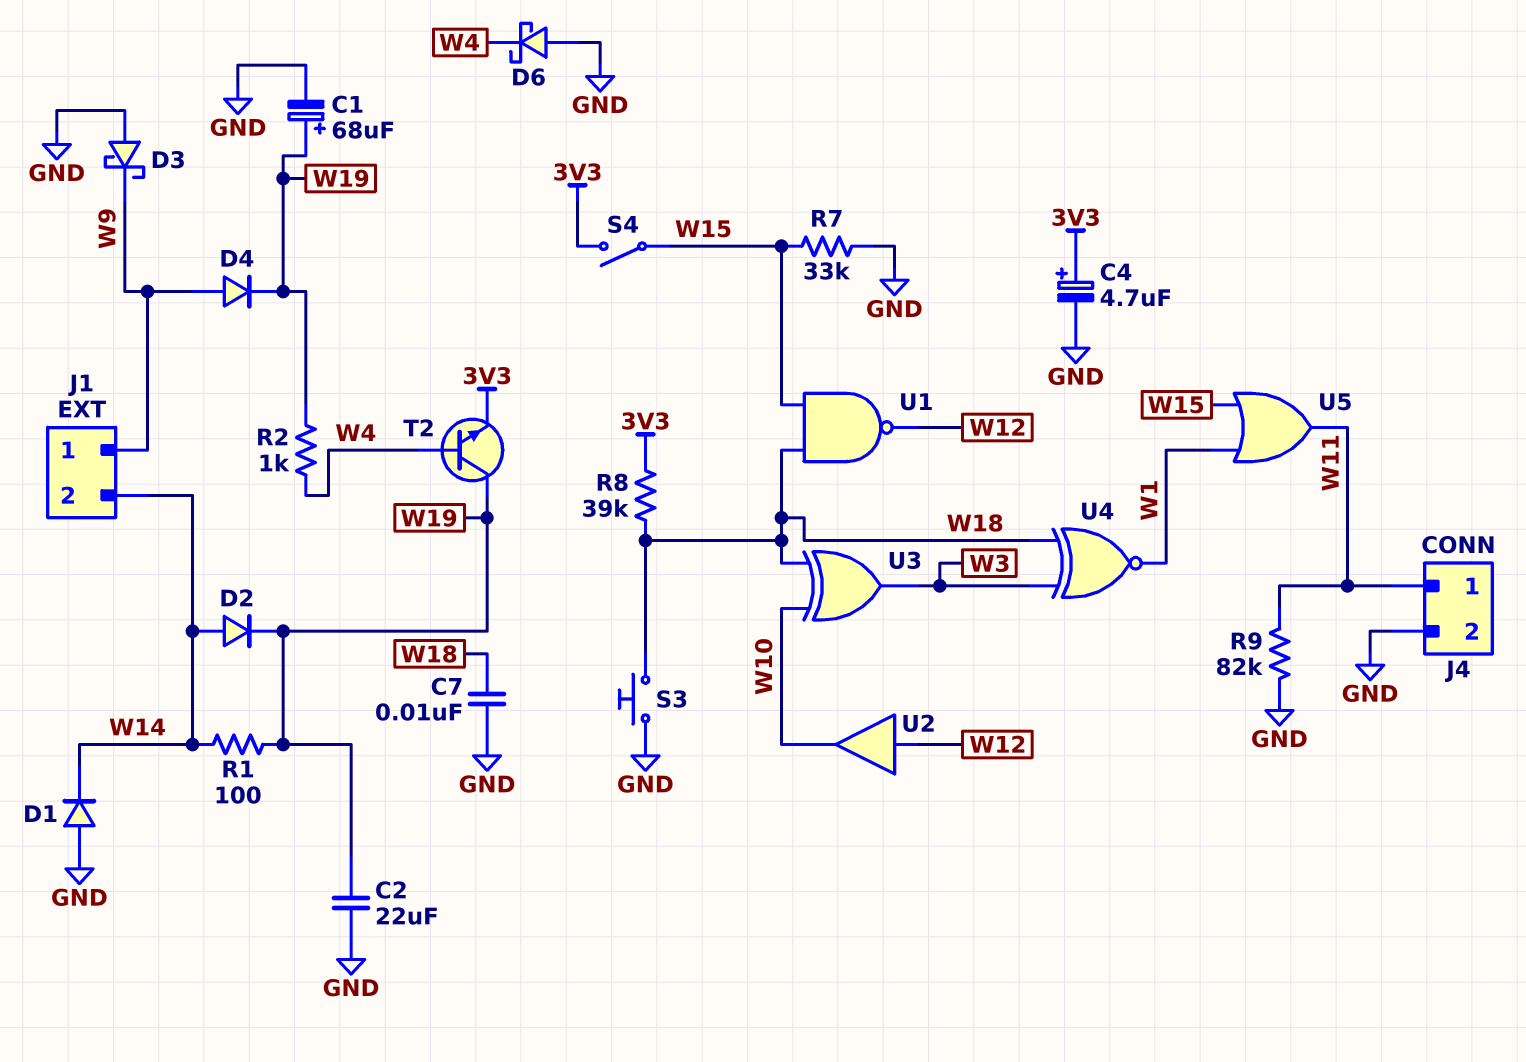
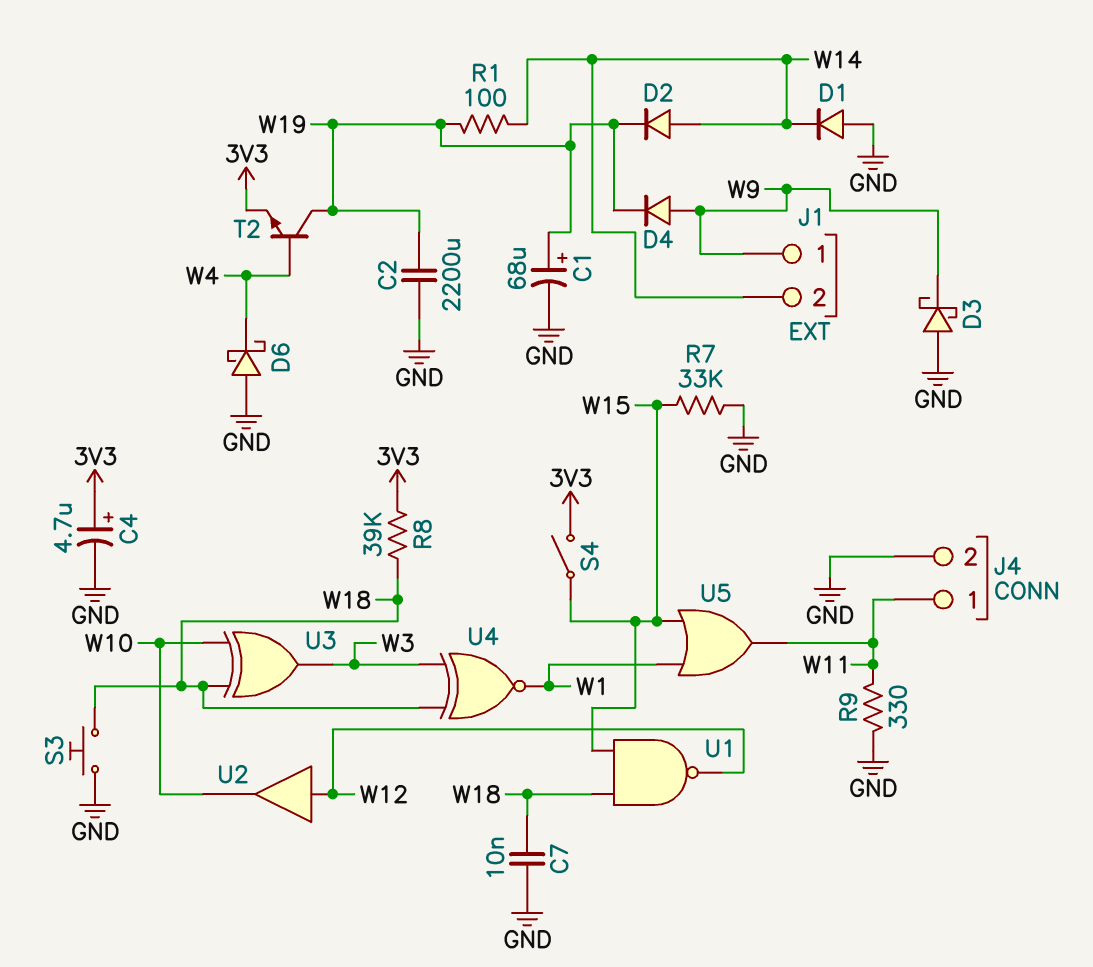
C2: 22uF (GND, W19) -> 2200uF (GND, W19)
R2: 1k (W4, W19) -> none
R9: 82k (GND, W11) -> 330 (GND, W11)

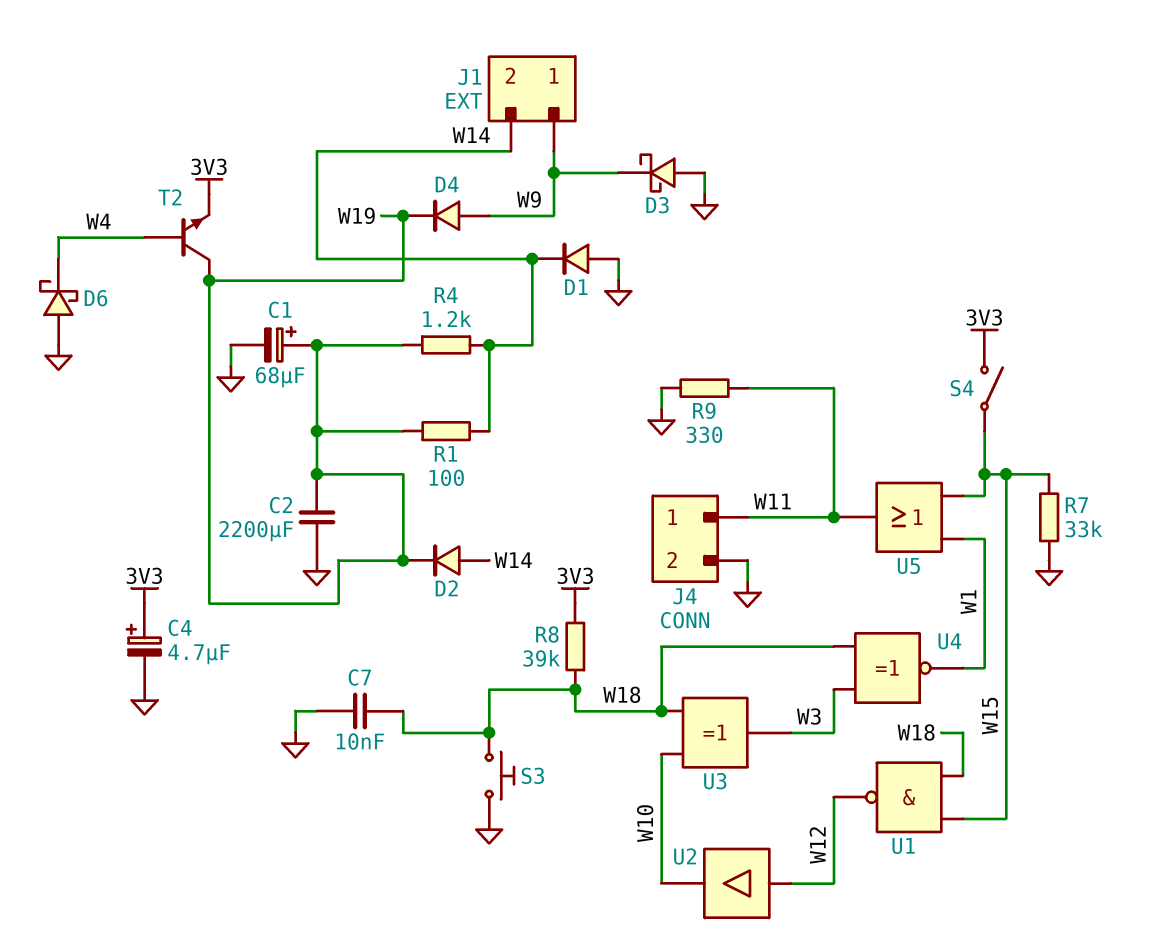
R4: none -> 1.2k (W14, W19)

